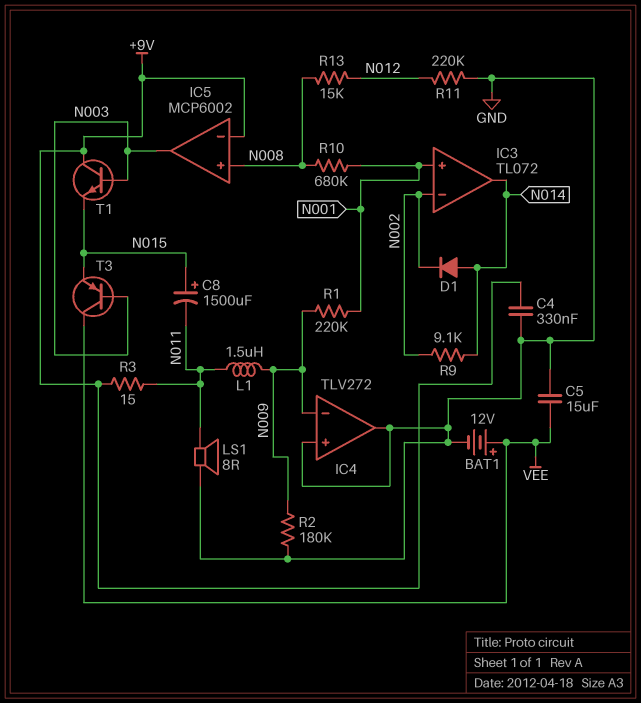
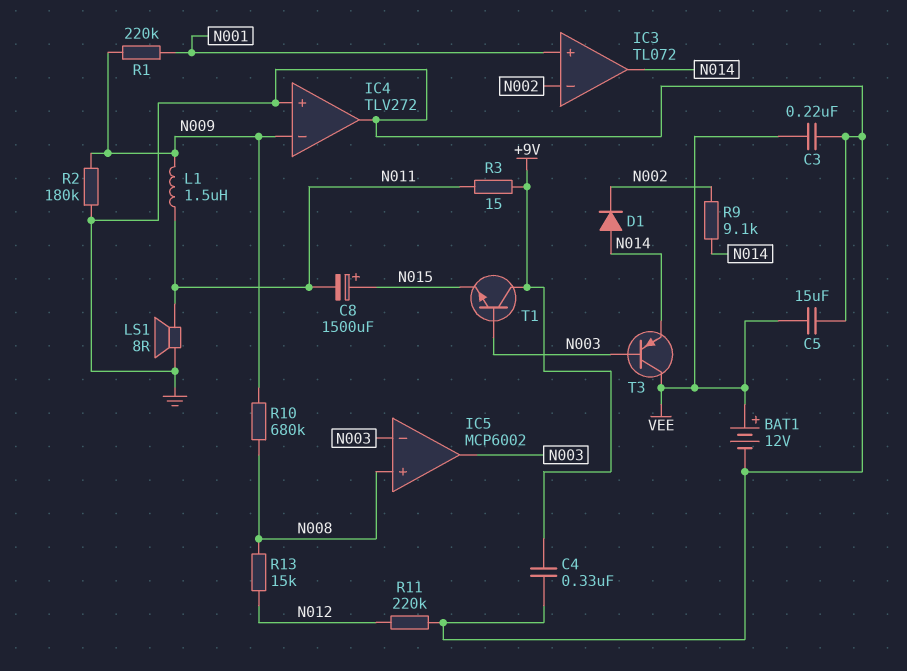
C3: none -> 220nF (GND, VEE)
IC5 pin in-: +9V -> N003
R10: 680k (N001, N008) -> 680k (N008, N009)
T3: PNP (B N003, C VEE, E N015) -> PNP (B N003, C VEE, E N014)

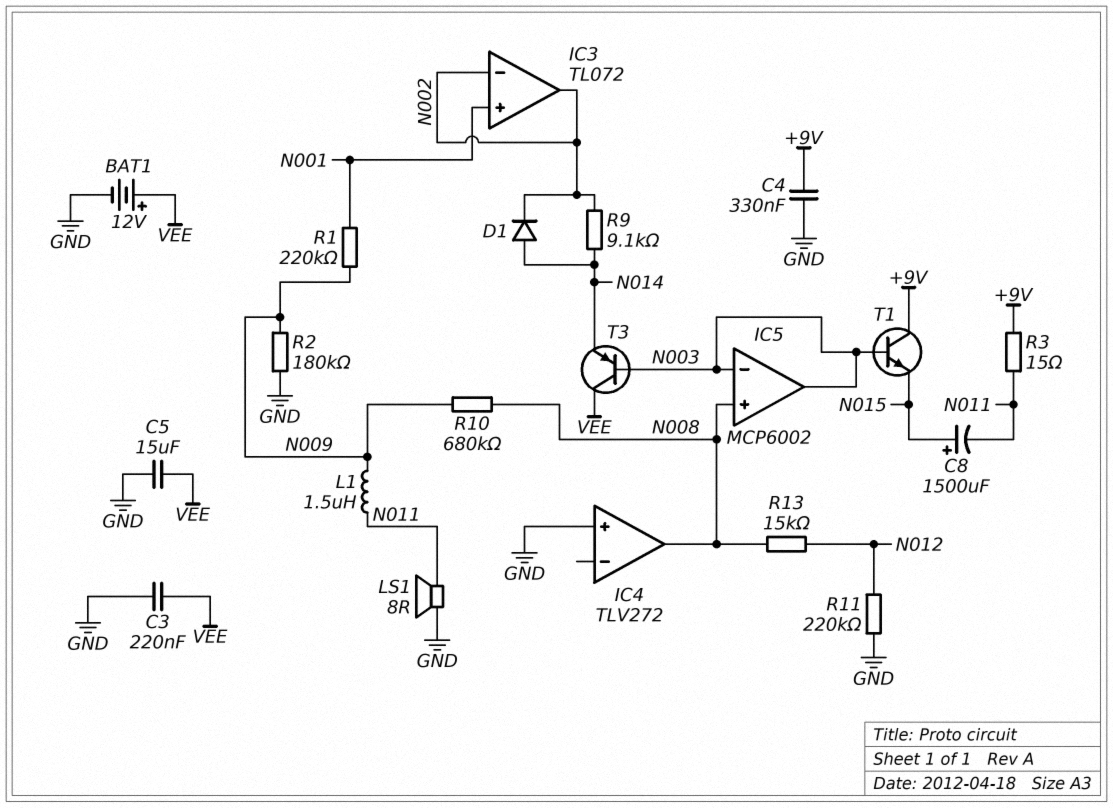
IC3 pin out: N014 -> N002
IC4 pin in-: N009 -> none
IC4 pin out: GND -> N008

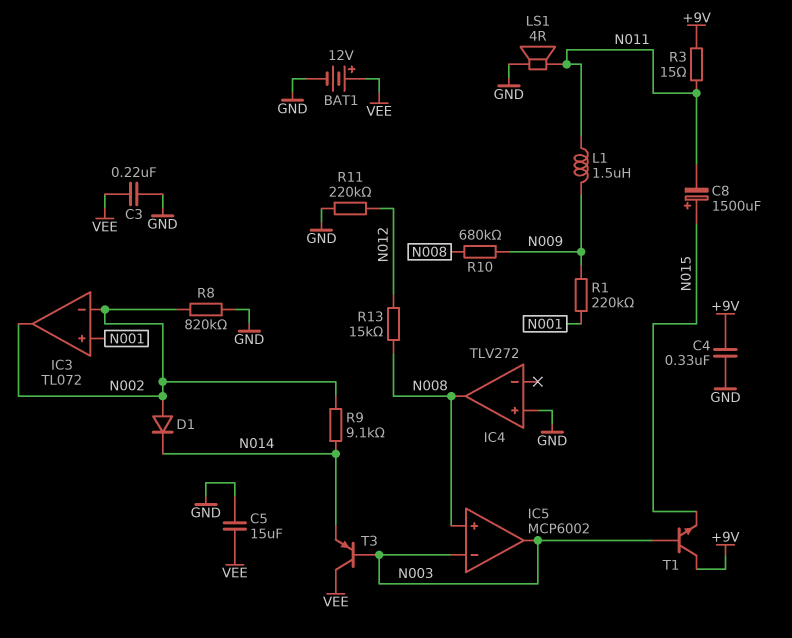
D1: diode (A N014, K N002) -> diode (A N002, K N014)
LS1: speaker 8R (GND, N011) -> speaker 4R (GND, N011)
R2: 180k (GND, N009) -> none
R8: none -> 820k (GND, N002)

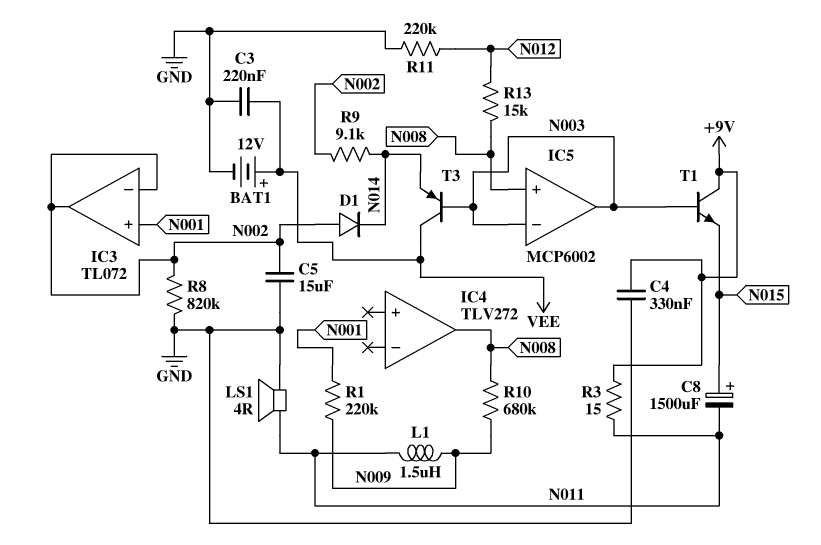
C5: 15uF (GND, VEE) -> 15uF (GND, N002)
IC4 pin in+: GND -> none

